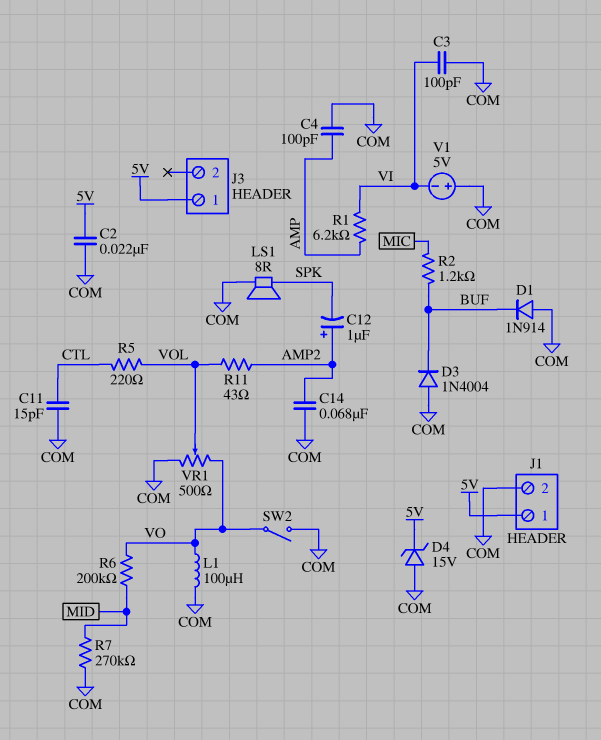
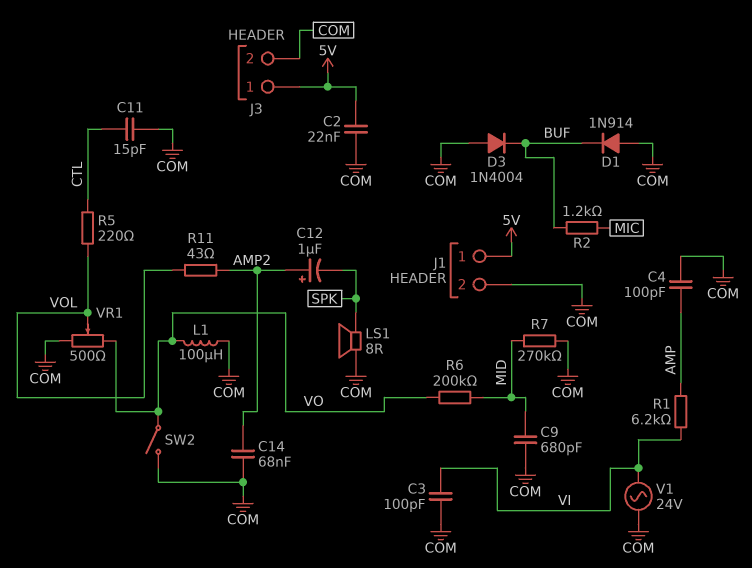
C9: none -> 680pF (COM, MID)
D4: zener 15V (A COM, K 5V) -> none
J3 pin 2: none -> COM
V1: 5V (plus COM, minus VI) -> AC 24V (COM, VI)

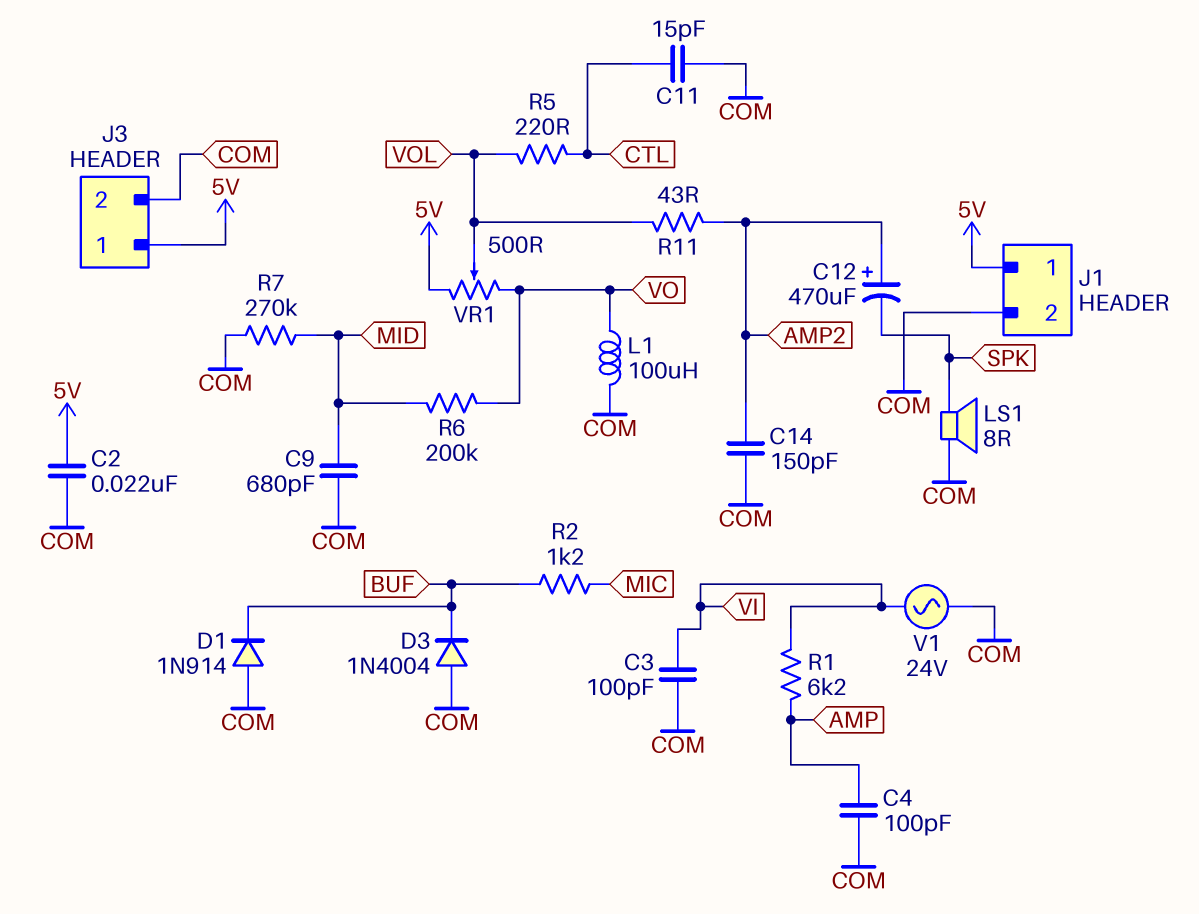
C12: 1uF (plus AMP2, minus SPK) -> 470uF (plus AMP2, minus SPK)
C14: 68nF (AMP2, COM) -> 150pF (AMP2, COM)
SW2: switch (COM, VO) -> none
VR1: 500 (COM, VO, wiper VOL) -> 500 (5V, VO, wiper VOL)

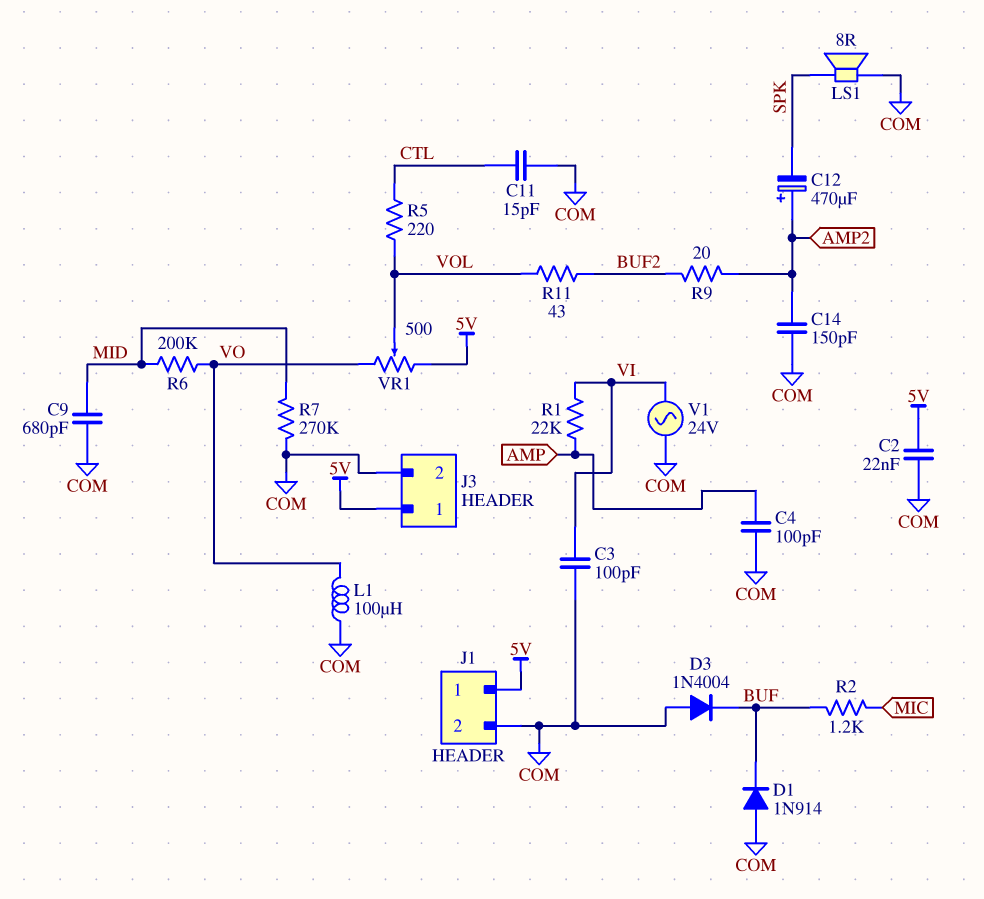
R1: 6.2k (AMP, VI) -> 22k (AMP, VI)
R9: none -> 20 (AMP2, BUF2)
R11: 43 (AMP2, VOL) -> 43 (BUF2, VOL)

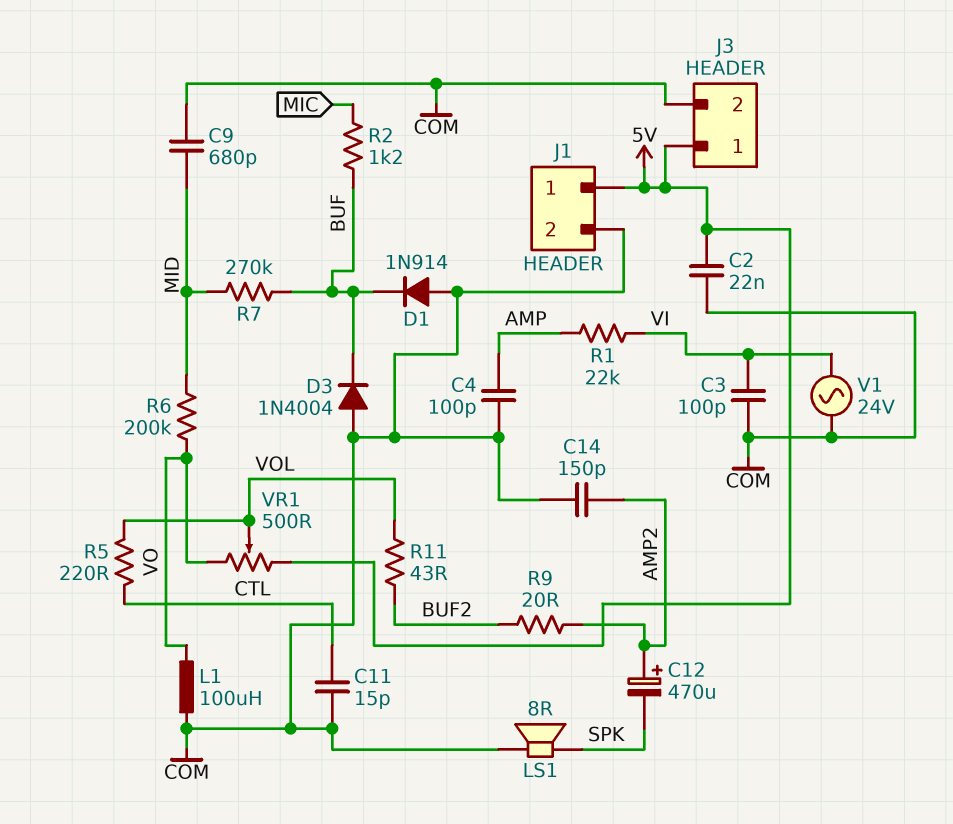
R7: 270k (COM, MID) -> 270k (BUF, MID)

